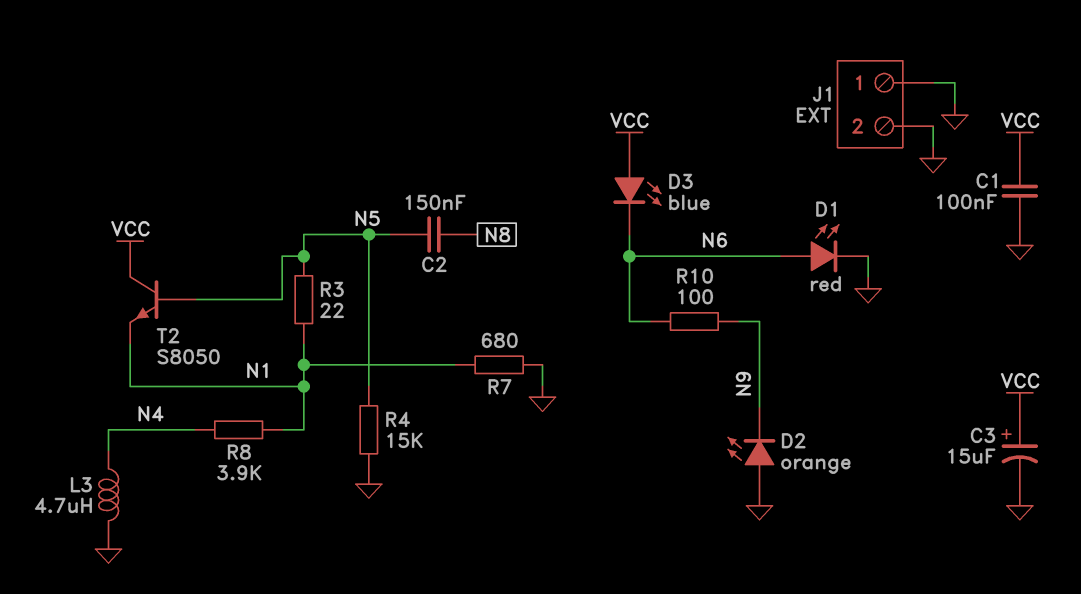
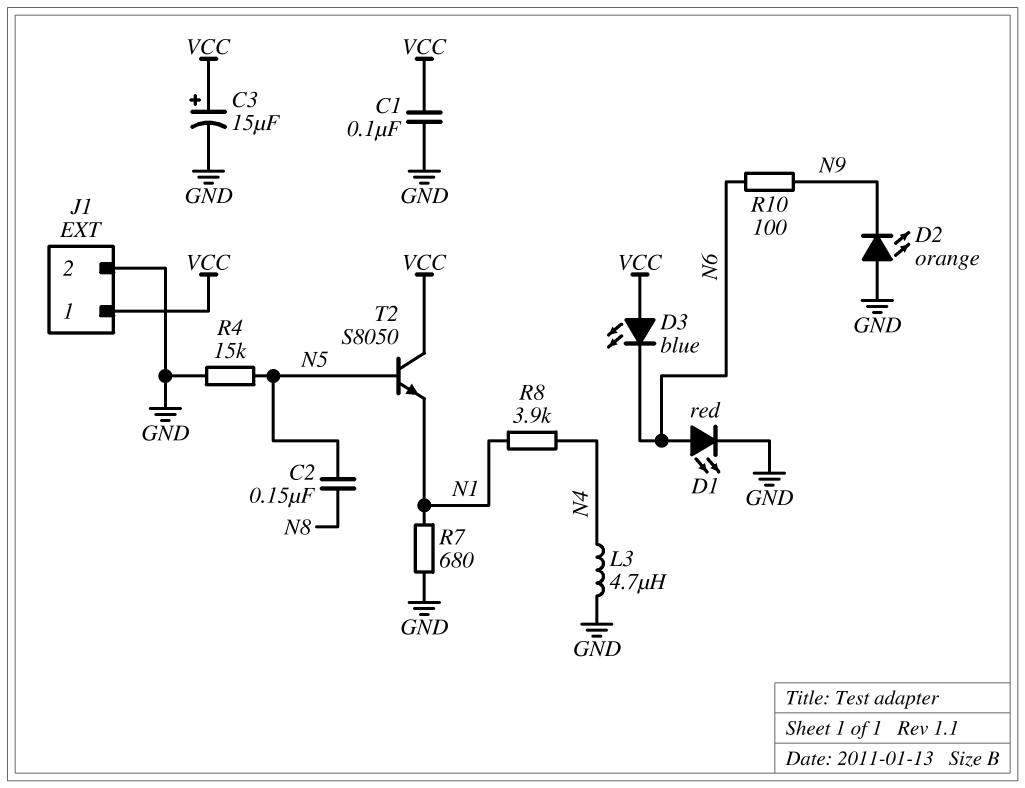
J1 pin 1: GND -> VCC
R3: 22 (N1, N5) -> none

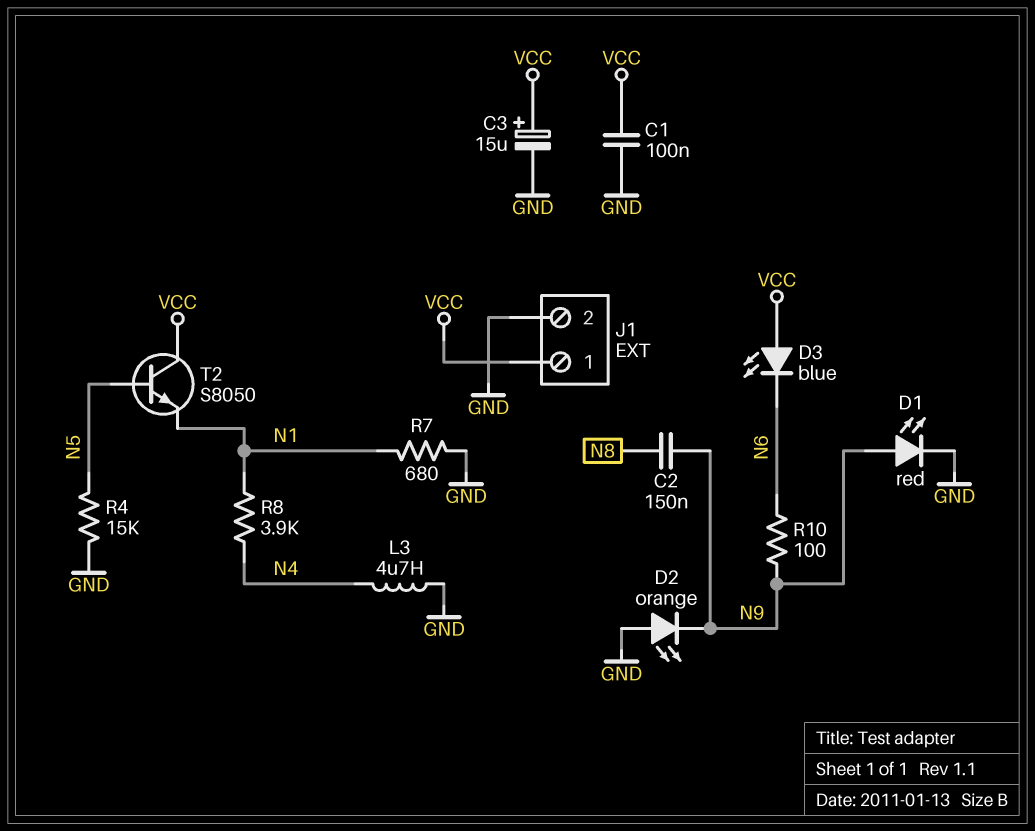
C2: 150nF (N5, N8) -> 150nF (N8, N9)
D1: LED red (A N6, K GND) -> LED red (A N9, K GND)

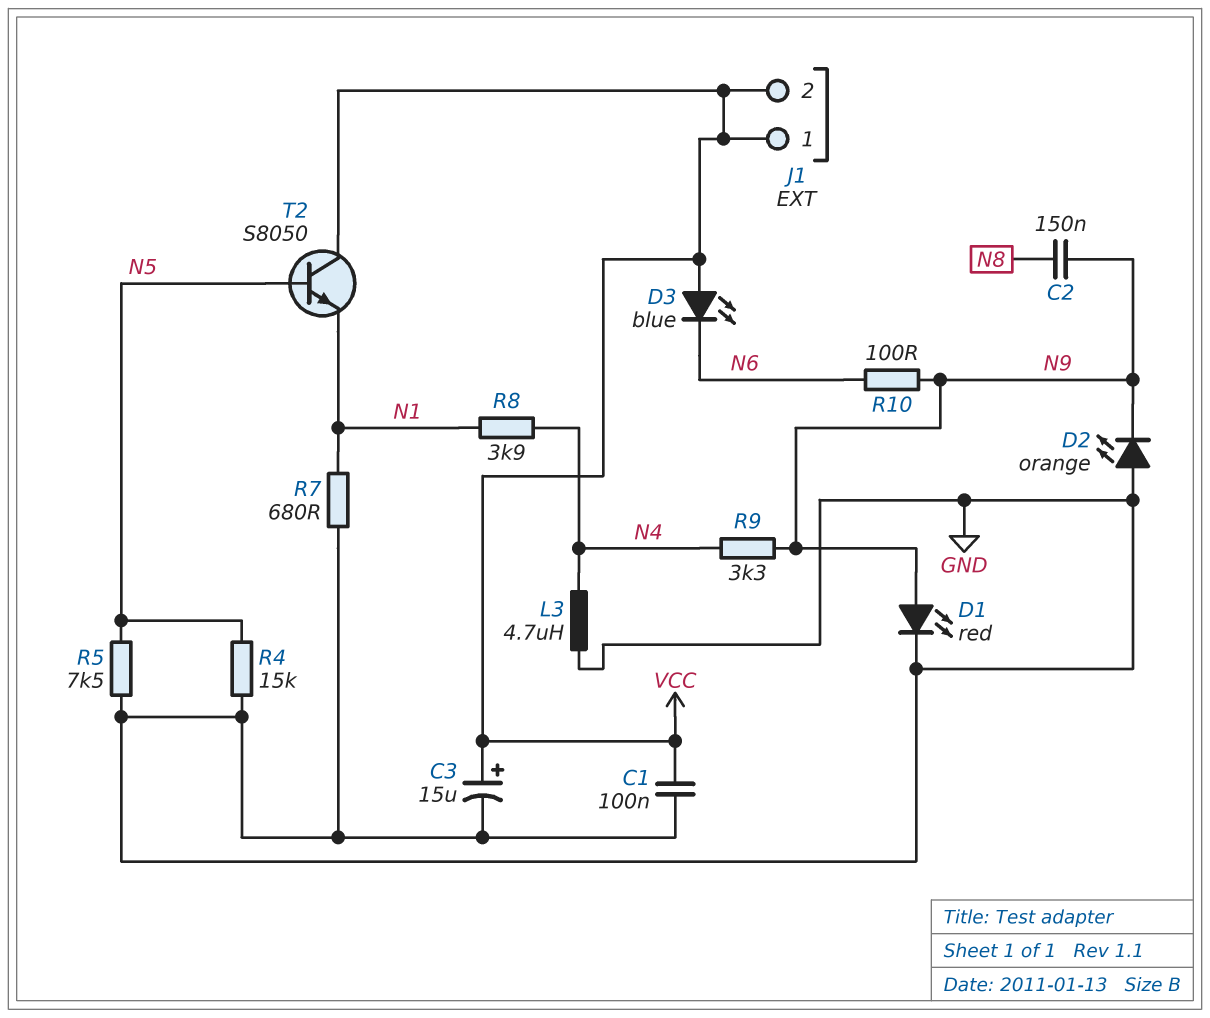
J1 pin 2: GND -> VCC
R5: none -> 7.5k (GND, N5)
R9: none -> 3.3k (N4, N9)

